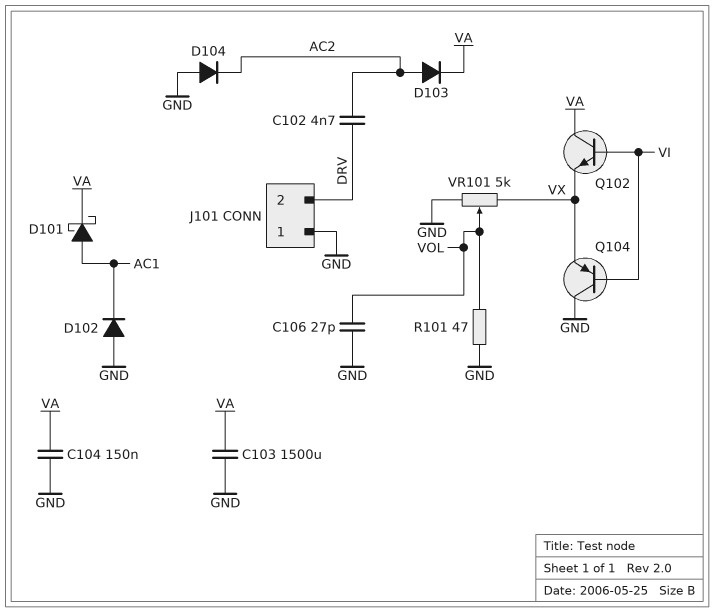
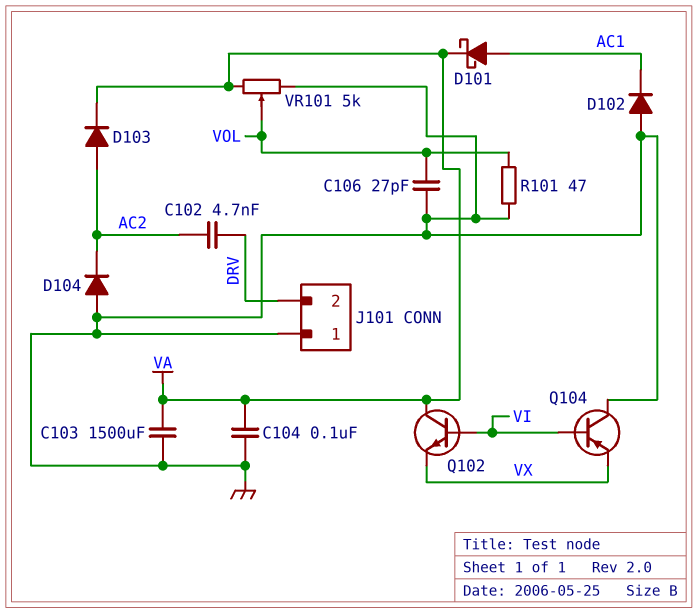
C104: 150nF (GND, VA) -> 100nF (GND, VA)
VR101: 5k (GND, VX, wiper VOL) -> 5k (GND, VA, wiper VOL)

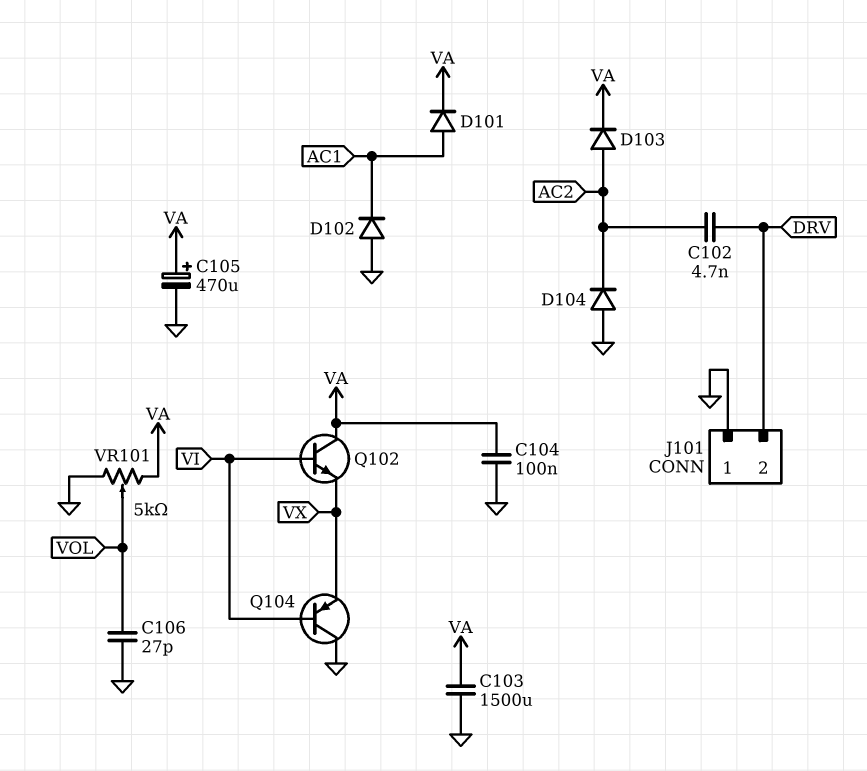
C105: none -> 470uF (plus VA, minus GND)
D101: schottky (A AC1, K VA) -> diode (A AC1, K VA)
R101: 47 (GND, VOL) -> none

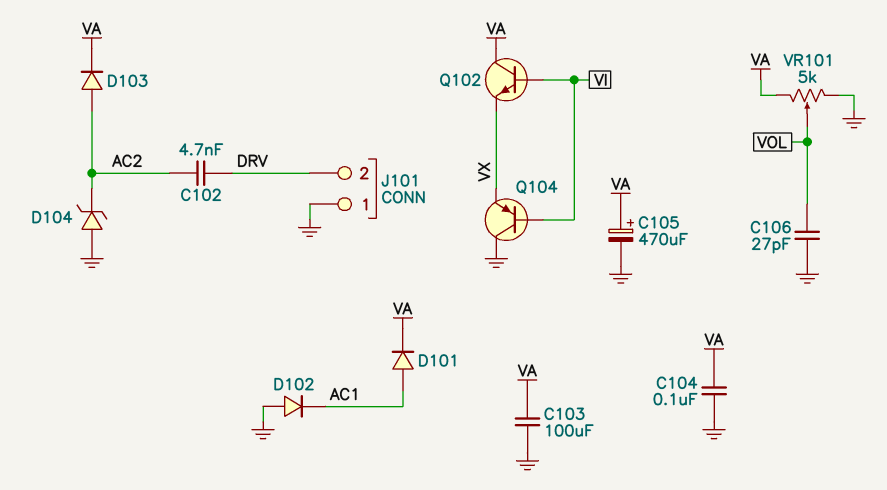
C103: 1500uF (GND, VA) -> 100uF (GND, VA)
D104: diode (A GND, K AC2) -> zener (A GND, K AC2)

